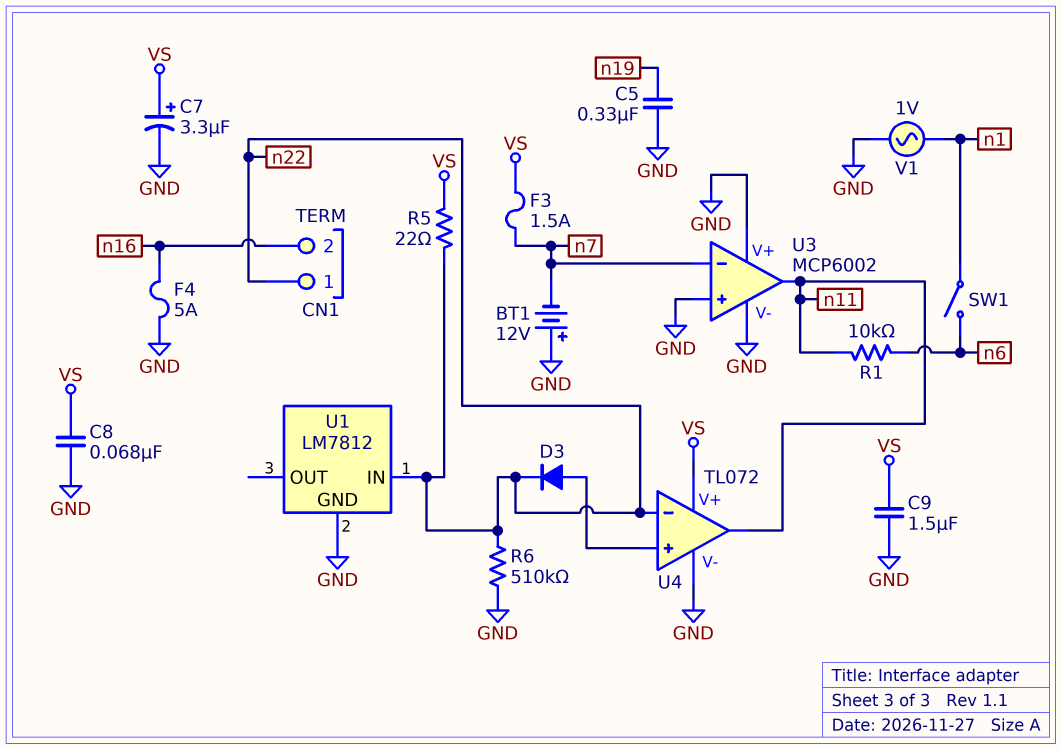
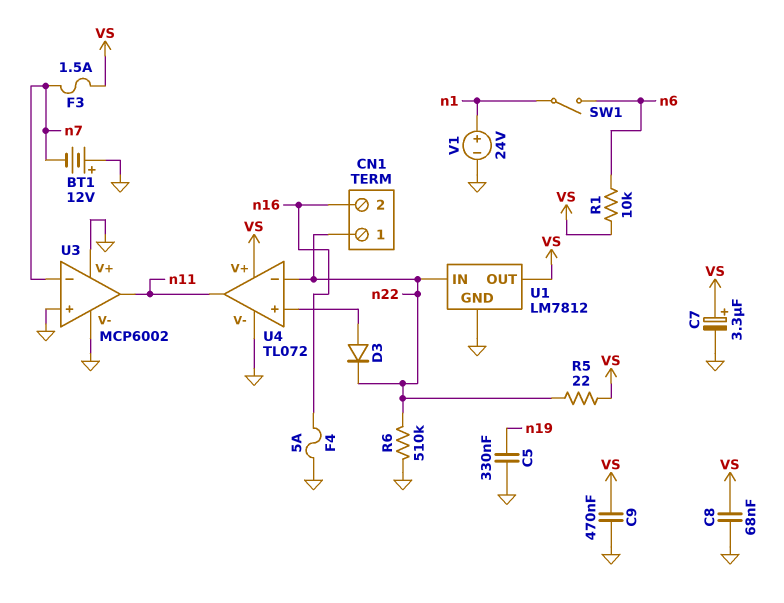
C9: 1.5uF (GND, VS) -> 470nF (GND, VS)
R1: 10k (n6, n11) -> 10k (VS, n6)
U1 pin OUT: none -> VS
V1: AC 1V (GND, n1) -> 24V (plus n1, minus GND)

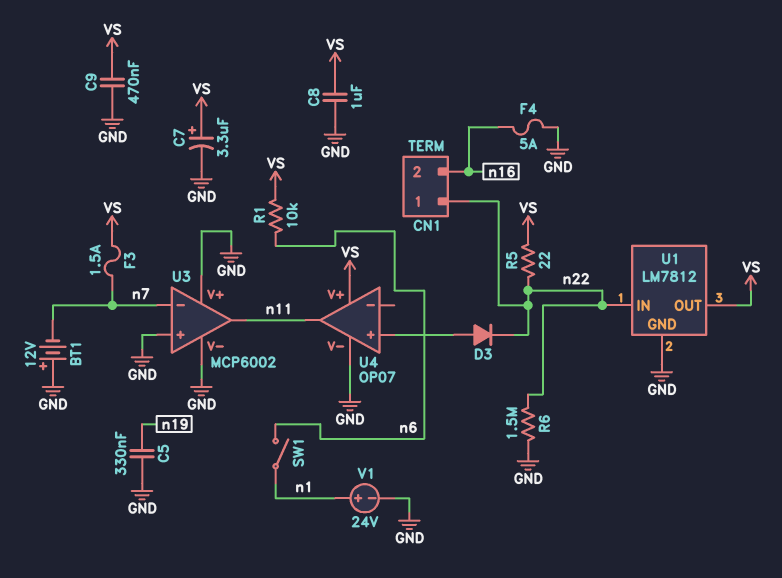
C8: 68nF (GND, VS) -> 1uF (GND, VS)
R6: 510k (GND, n22) -> 1.5M (GND, n22)
U4: TL072 -> OP07
U4 pin in-: n22 -> none

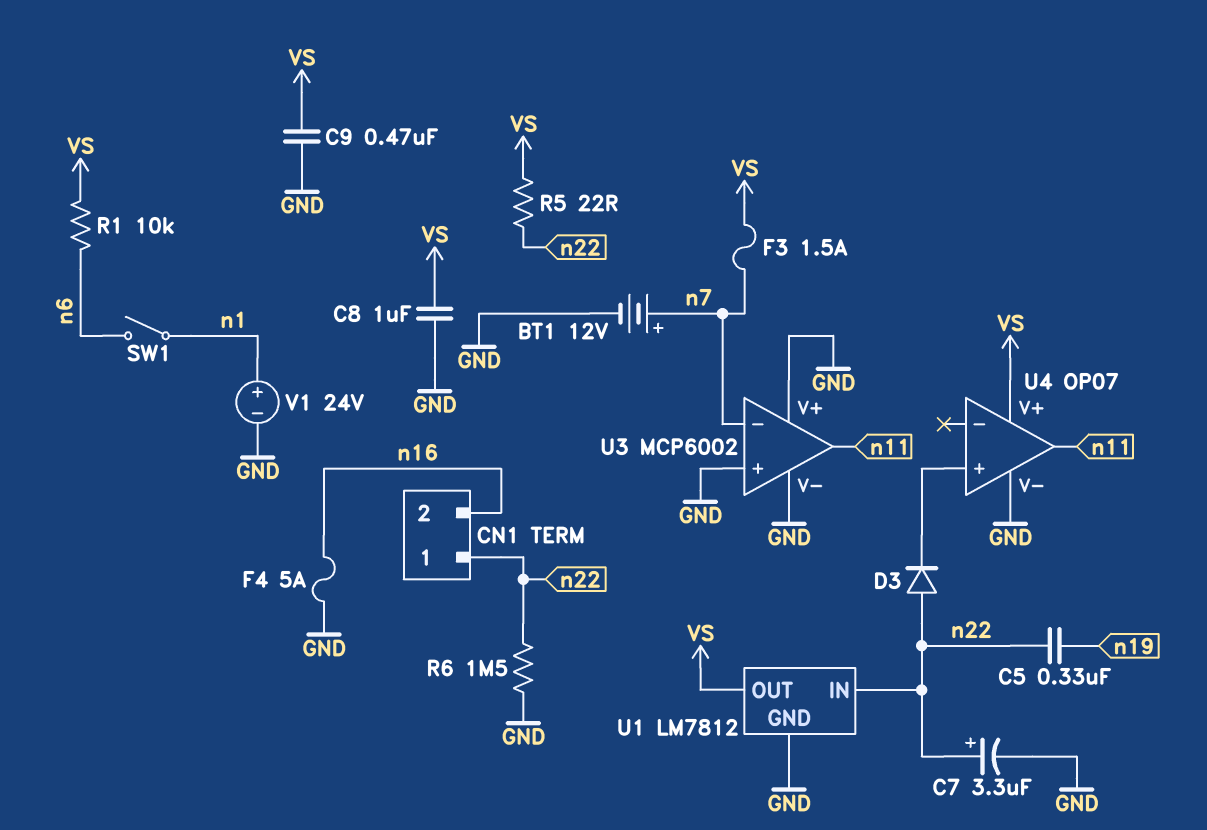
BT1: 12V (plus GND, minus n7) -> 12V (plus n7, minus GND)
C5: 330nF (GND, n19) -> 330nF (n19, n22)
C7: 3.3uF (plus VS, minus GND) -> 3.3uF (plus n22, minus GND)
D3: diode (A U4/in+, K n22) -> diode (A n22, K U4/in+)

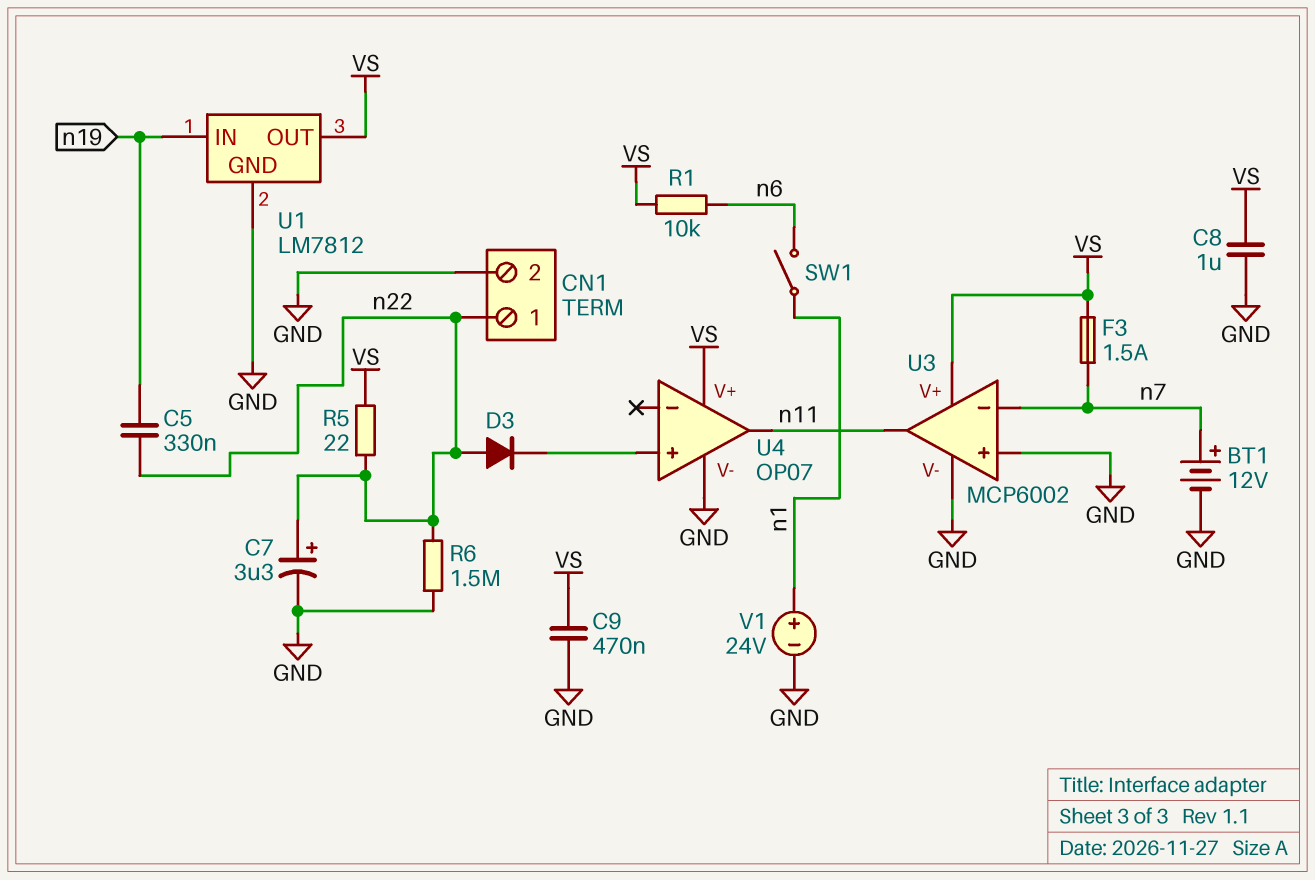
CN1 pin 2: n16 -> GND
F4: 5A (GND, n16) -> none
U1 pin IN: n22 -> n19
U3 pin V+: GND -> VS

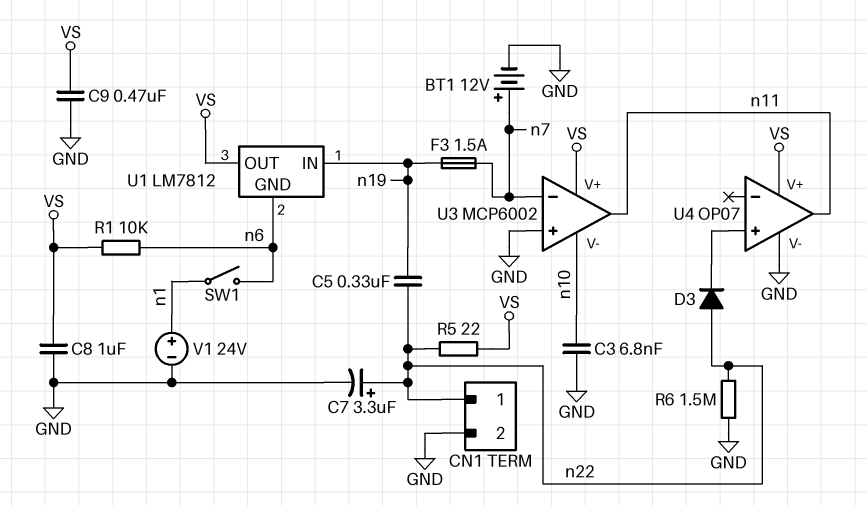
C3: none -> 6.8nF (GND, n10)
F3: 1.5A (VS, n7) -> 1.5A (n7, n19)
U1 pin GND: GND -> n6
U3 pin V-: GND -> n10

